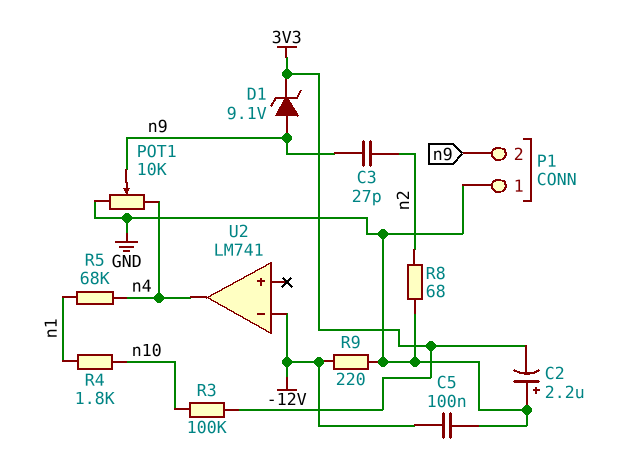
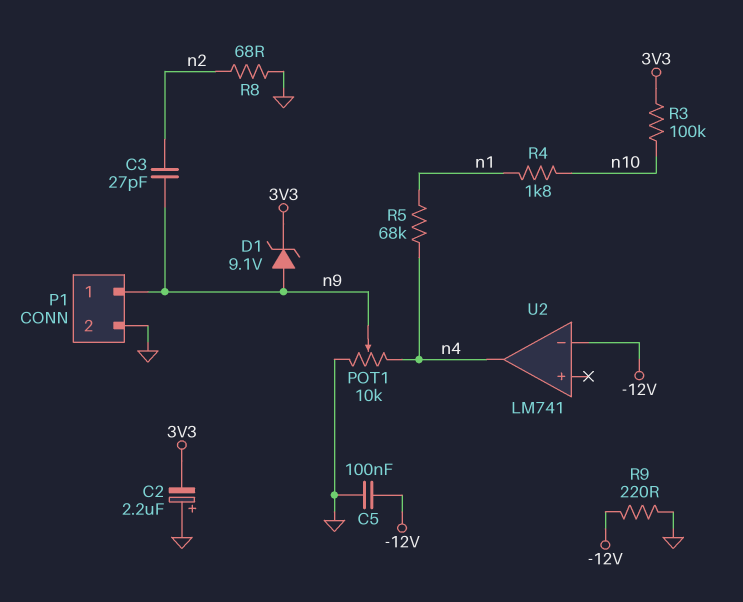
P1 pin 1: GND -> n9
P1 pin 2: n9 -> GND

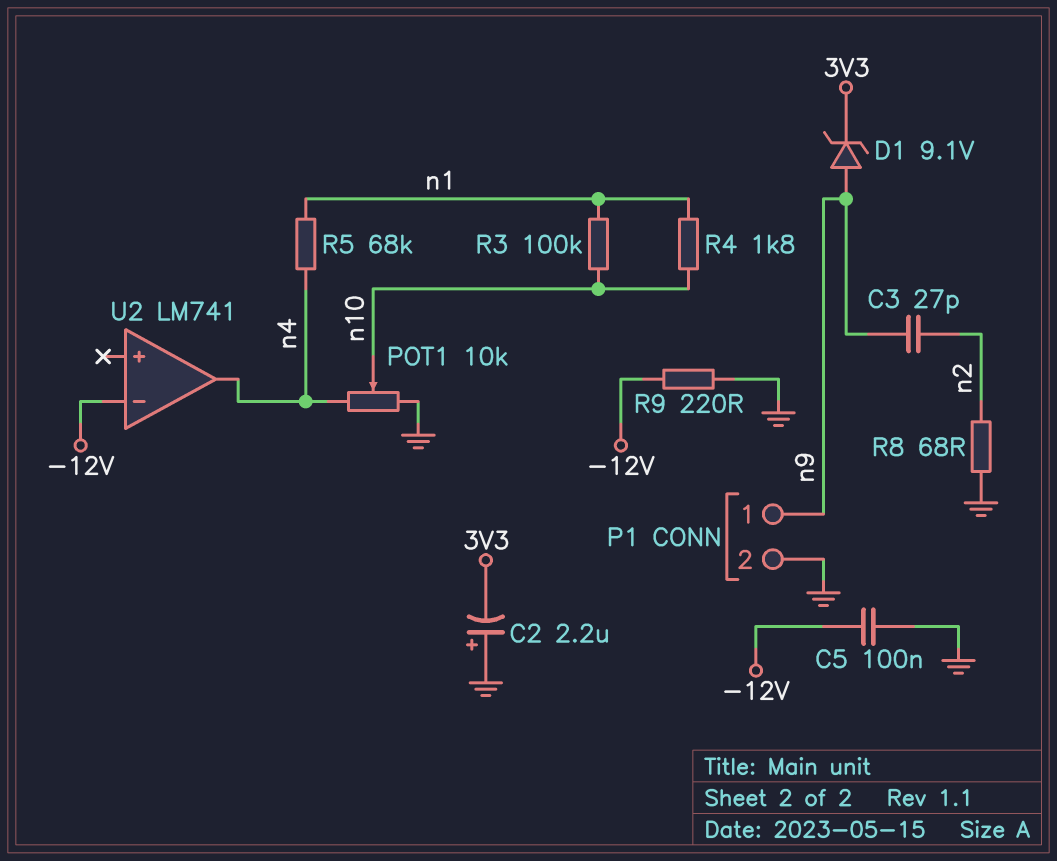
POT1: 10k (GND, n4, wiper n9) -> 10k (GND, n4, wiper n10)
R3: 100k (3V3, n10) -> 100k (n1, n10)

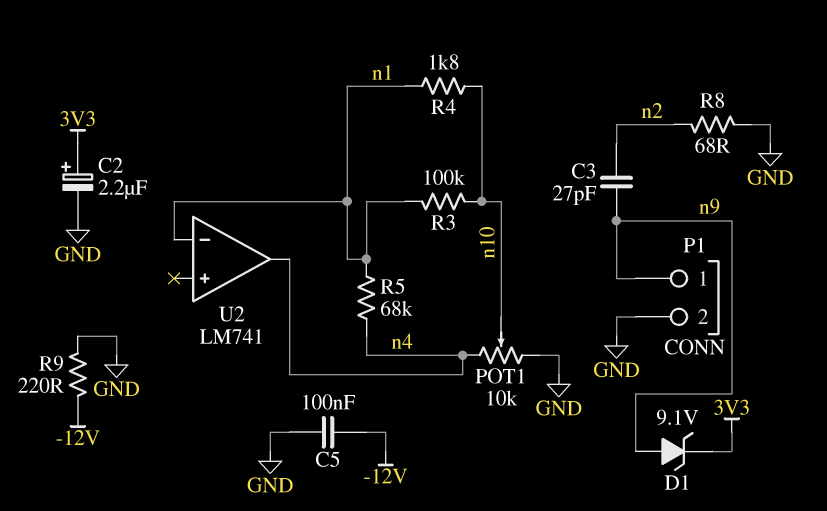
C2: 2.2uF (plus GND, minus 3V3) -> 2.2uF (plus 3V3, minus GND)
U2 pin in-: -12V -> n1

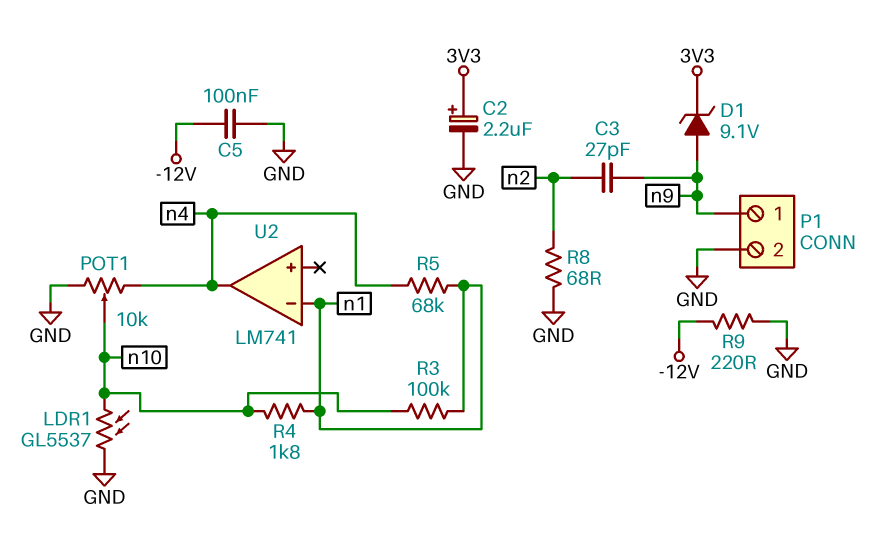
LDR1: none -> GL5537 (GND, n10)

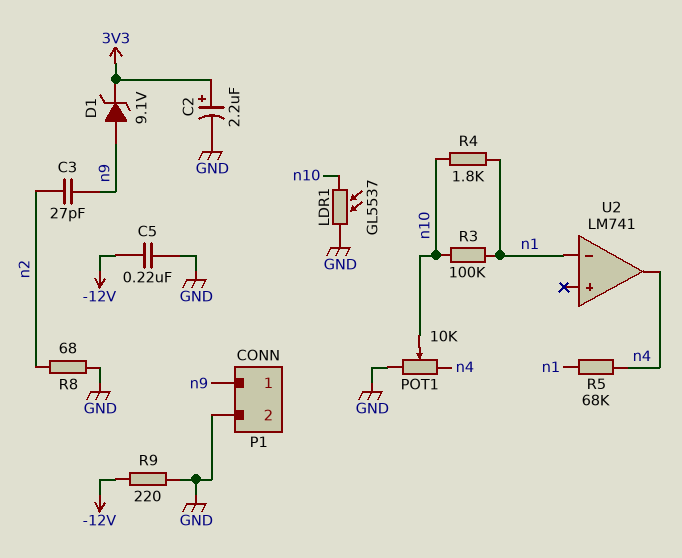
C5: 100nF (-12V, GND) -> 220nF (-12V, GND)

